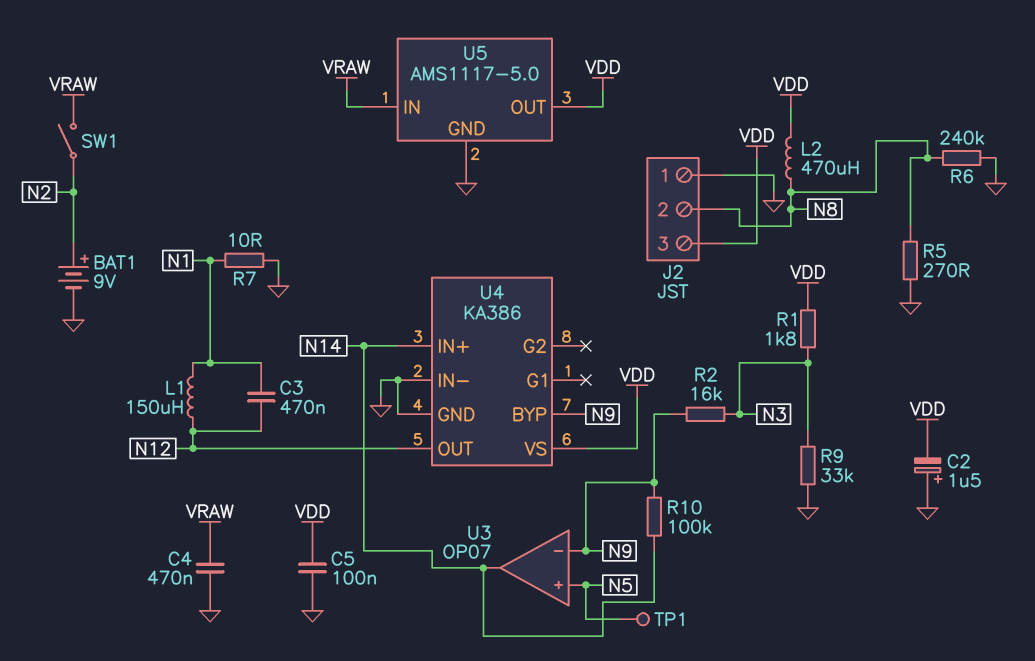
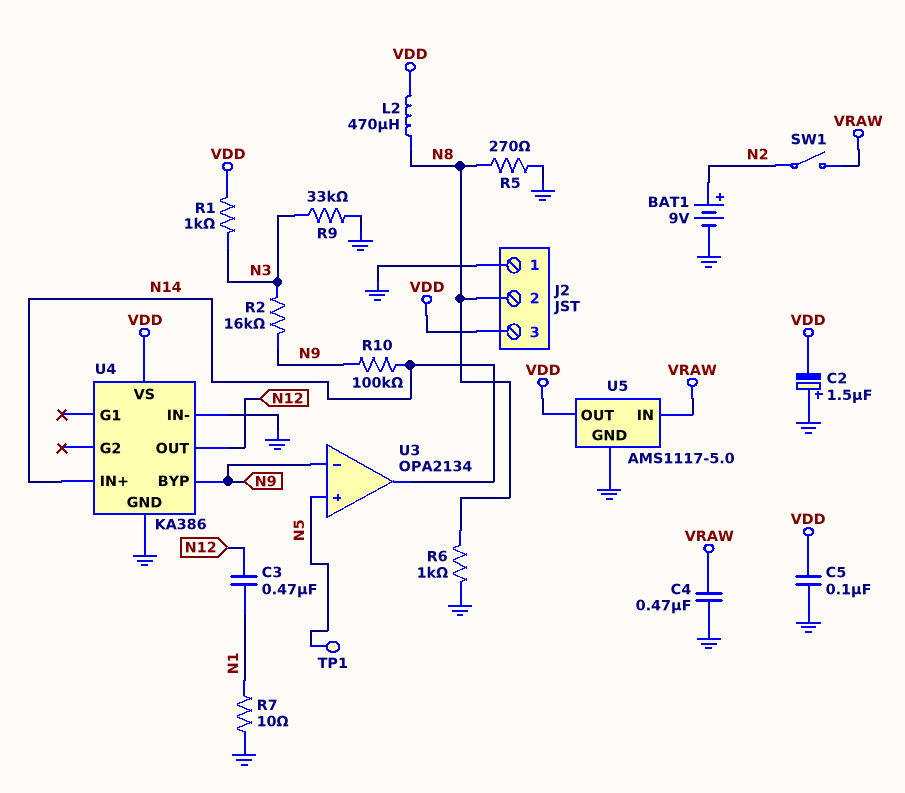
L1: 150uH (N1, N12) -> none
R1: 1.8k (N3, VDD) -> 1k (N3, VDD)
R6: 240k (GND, N8) -> 1k (GND, N8)
U3: OP07 -> OPA2134

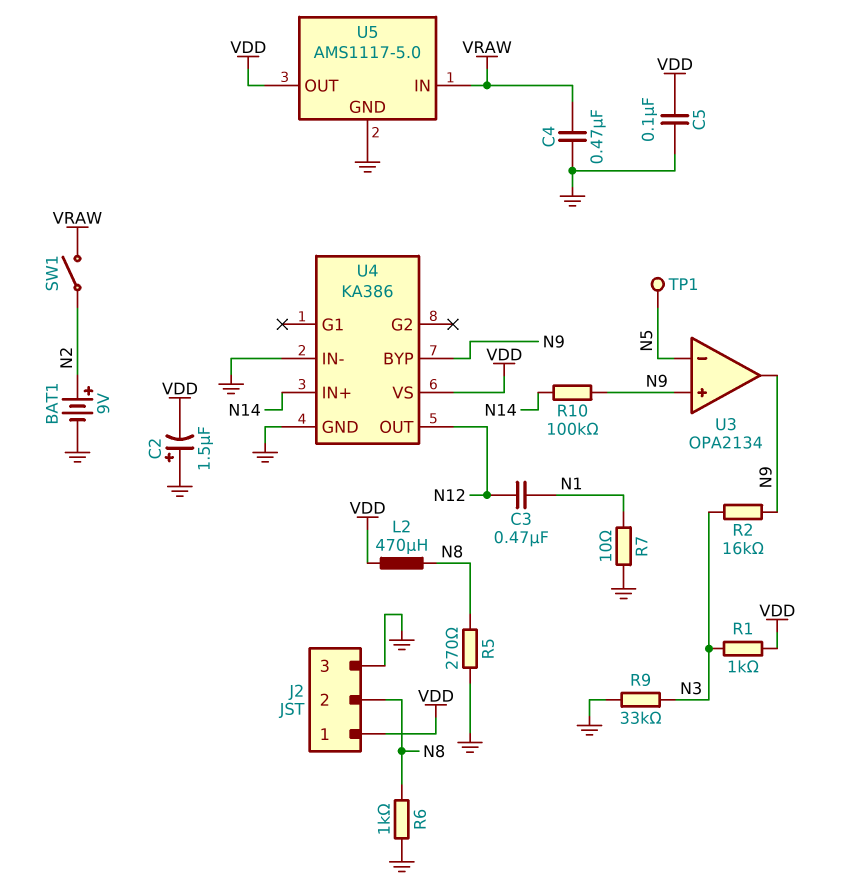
J2 pin 1: GND -> VDD
J2 pin 3: VDD -> GND
U3 pin in+: N5 -> N9
U3 pin in-: N9 -> N5
U3 pin out: N14 -> N9

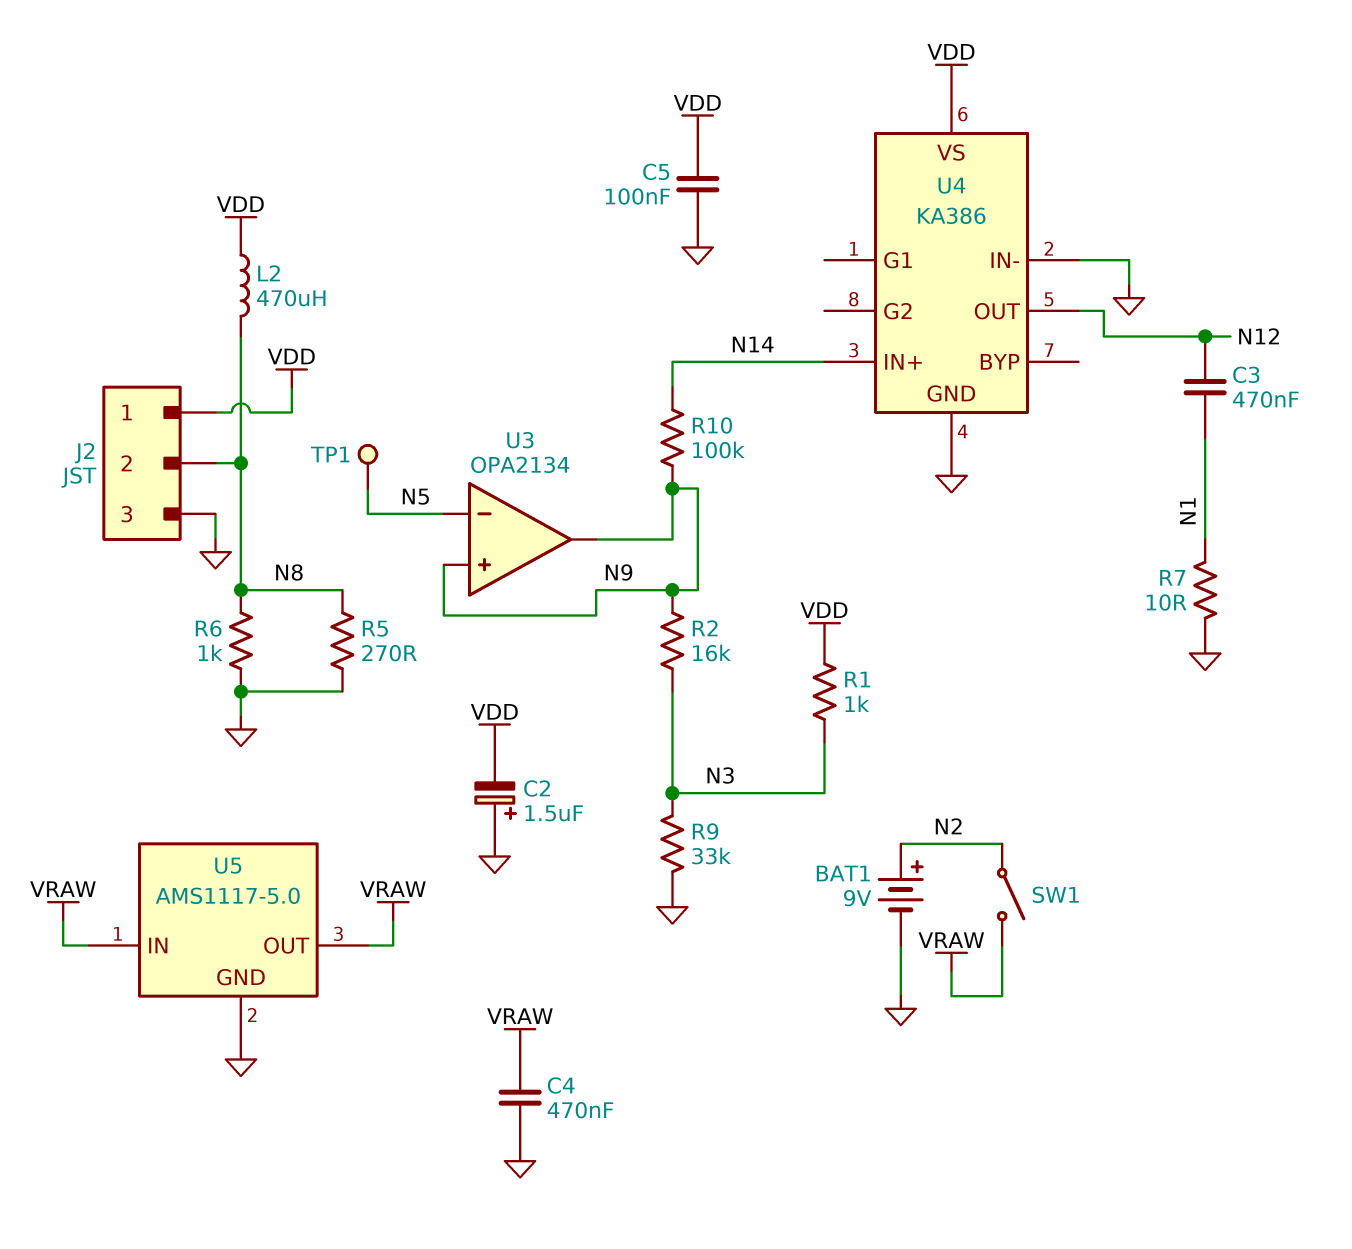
U4 pin BYP: N9 -> none
U5 pin OUT: VDD -> VRAW

